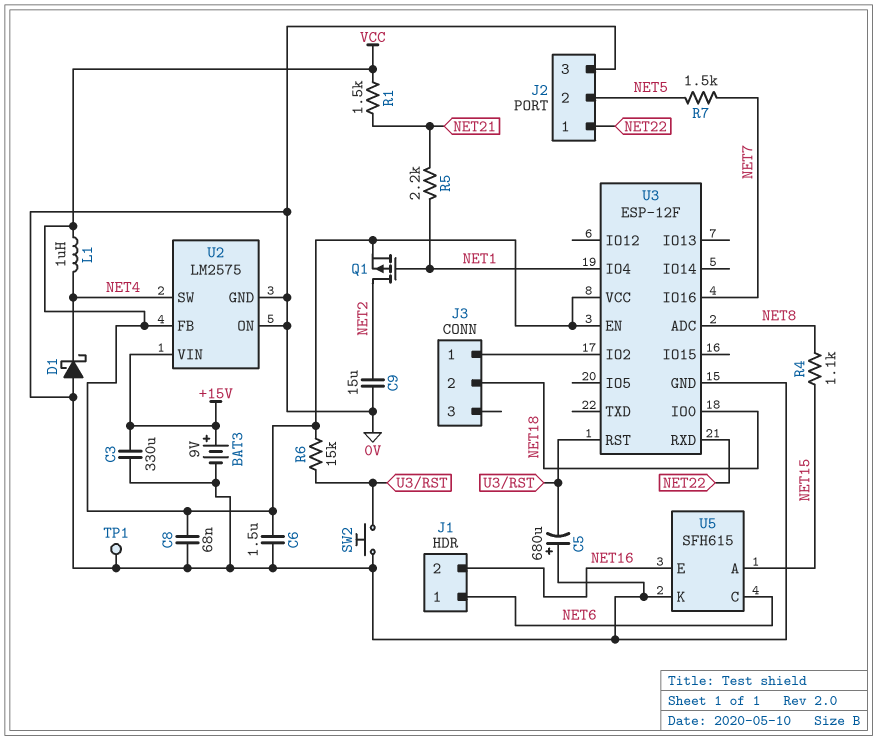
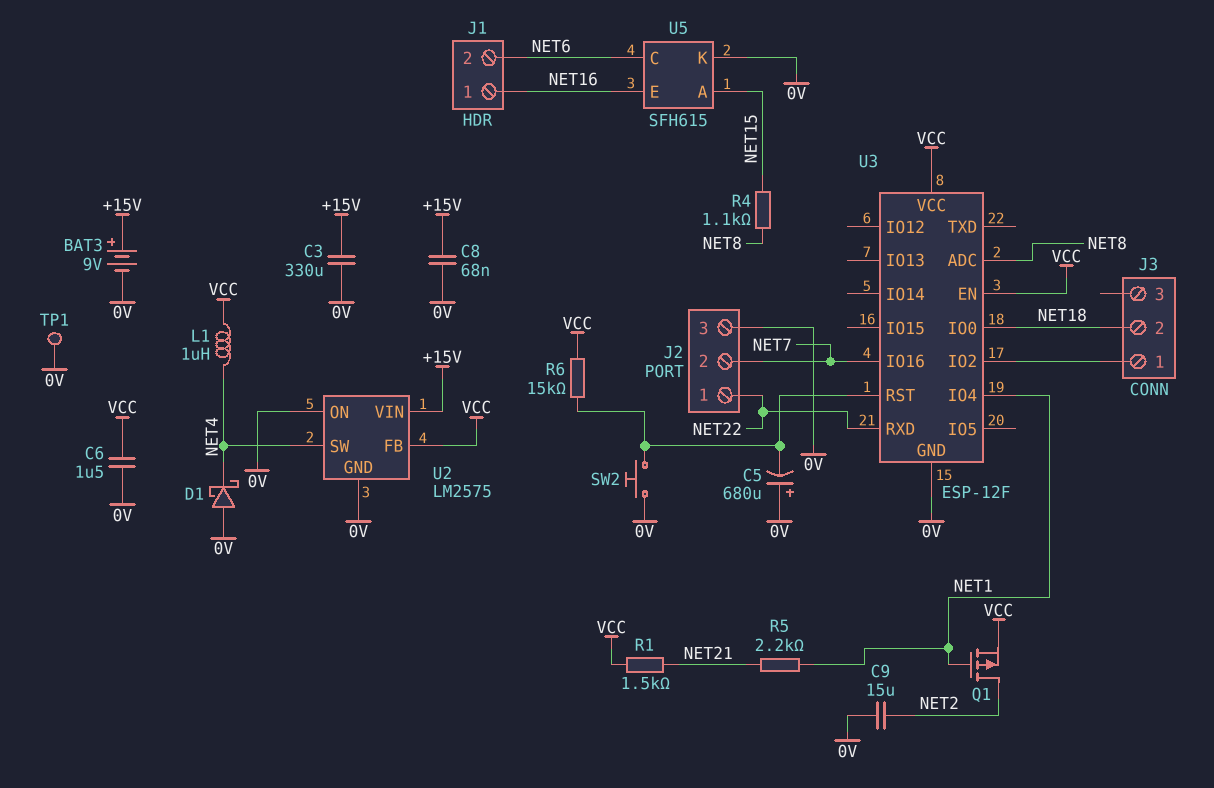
C8: 68nF (0V, VCC) -> 68nF (+15V, 0V)
J1 pin 1: NET6 -> NET16
J1 pin 2: NET16 -> NET6
J2 pin 2: NET5 -> NET7
R7: 1.5k (NET5, NET7) -> none

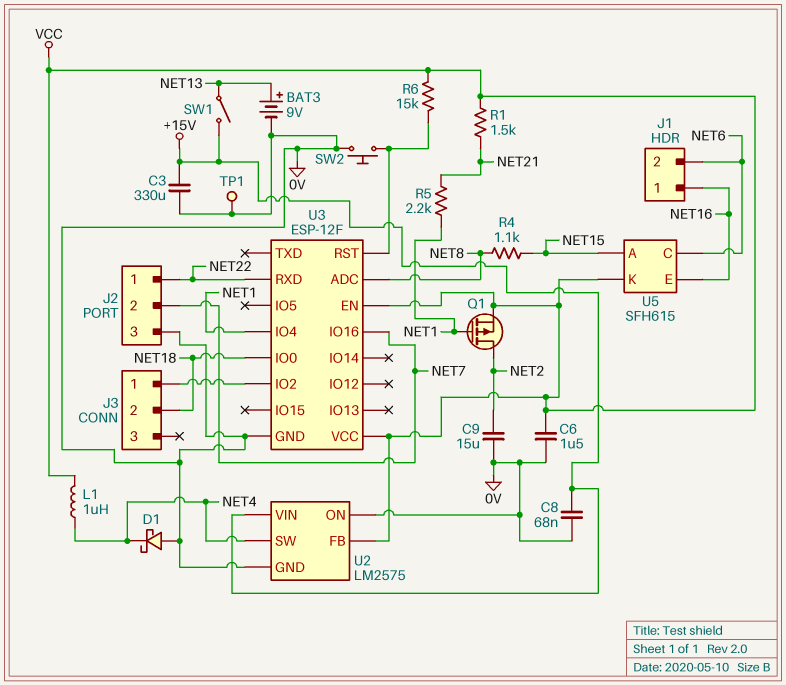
BAT3: 9V (plus +15V, minus 0V) -> 9V (plus NET13, minus 0V)
C5: 680uF (plus 0V, minus U3/RST) -> none
SW1: none -> switch (+15V, NET13)
U5 pin K: 0V -> VCC

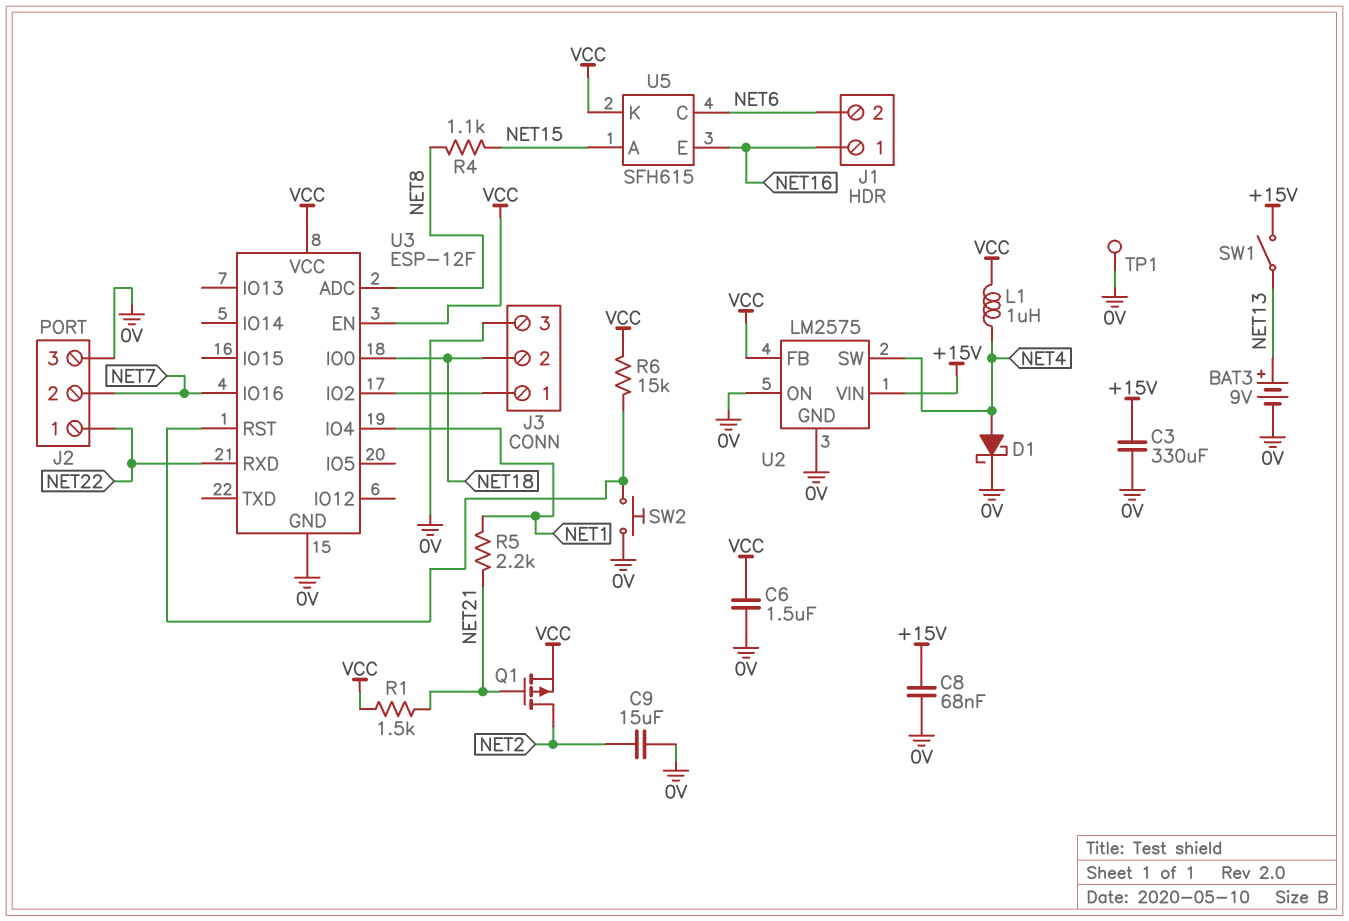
D1: schottky (A 0V, K NET4) -> schottky (A NET4, K 0V)
J3 pin 3: none -> 0V
Q1: PMOS (G NET1, D NET2, S VCC) -> PMOS (G NET21, D NET2, S VCC)

